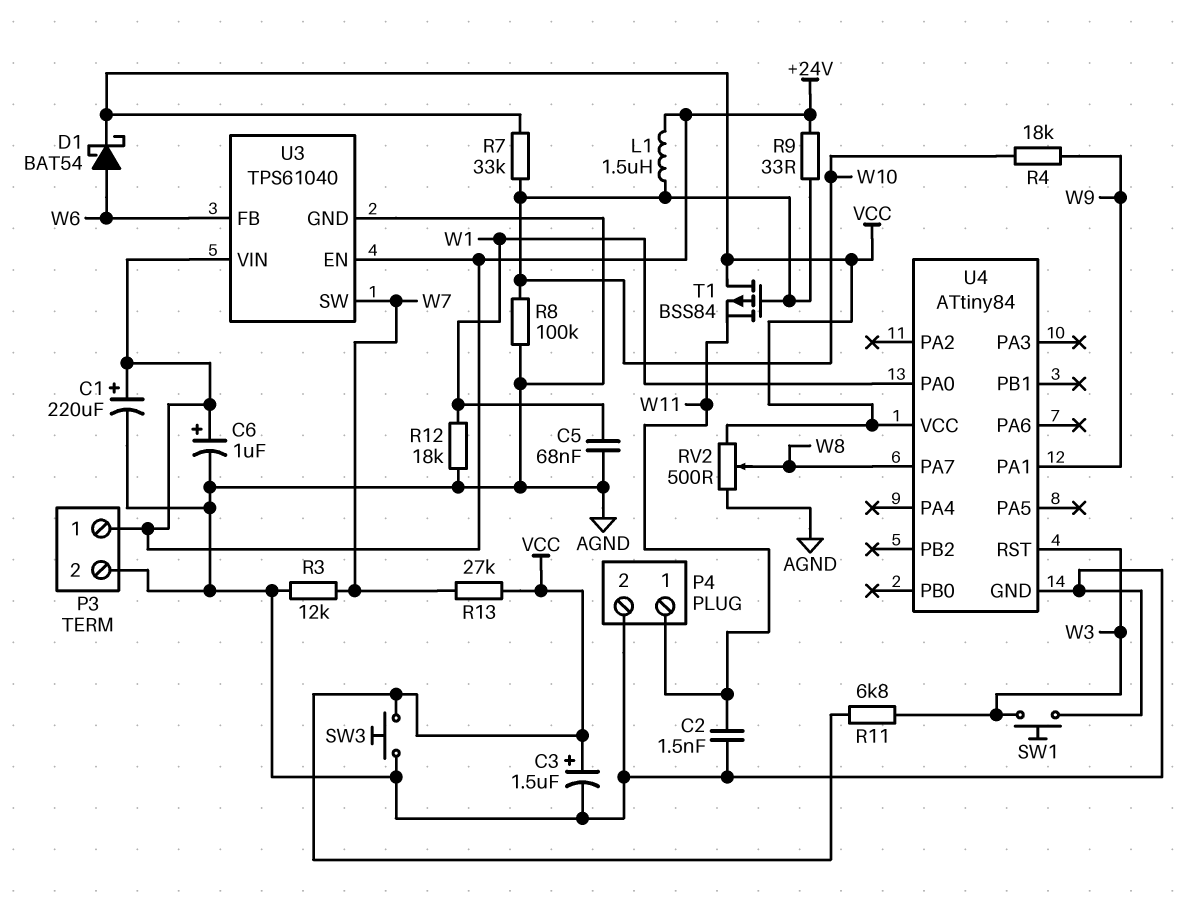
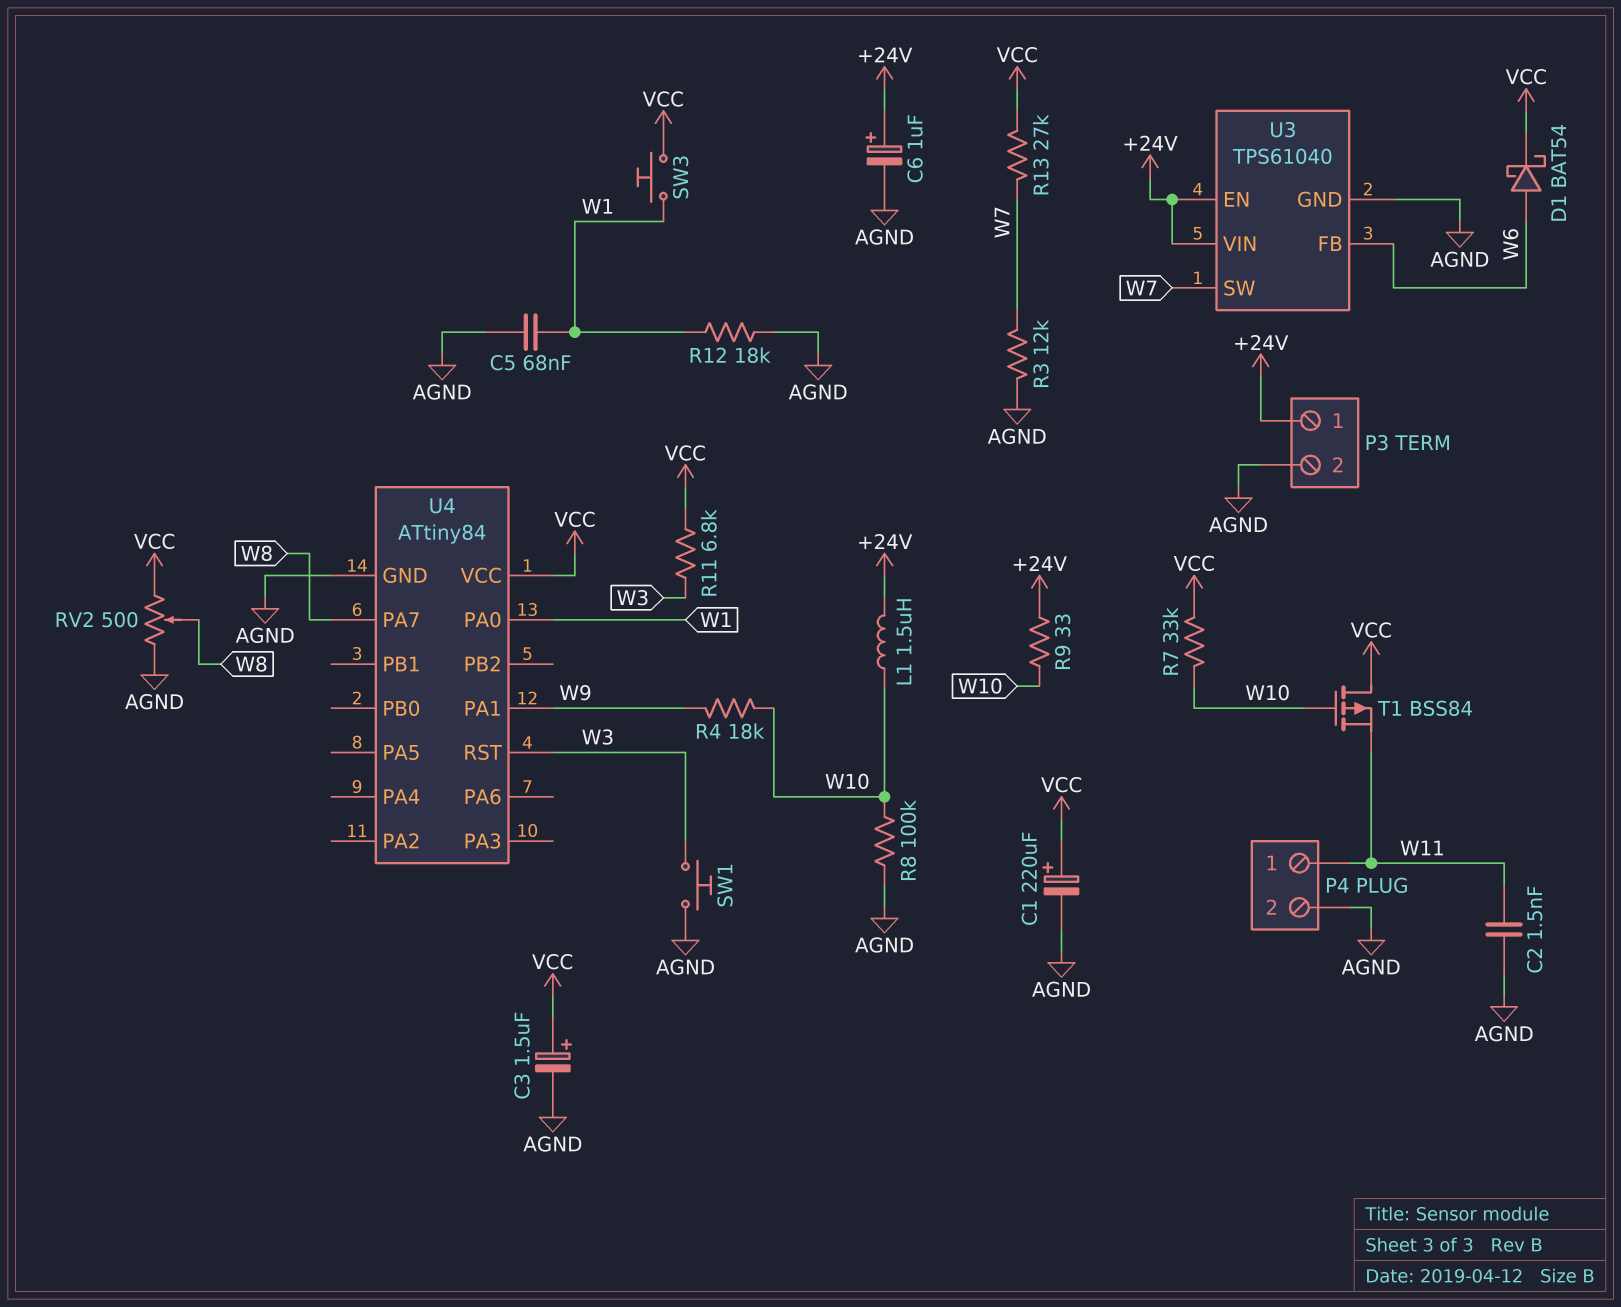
C1: 220uF (plus +24V, minus AGND) -> 220uF (plus VCC, minus AGND)
SW3: button (AGND, VCC) -> button (VCC, W1)

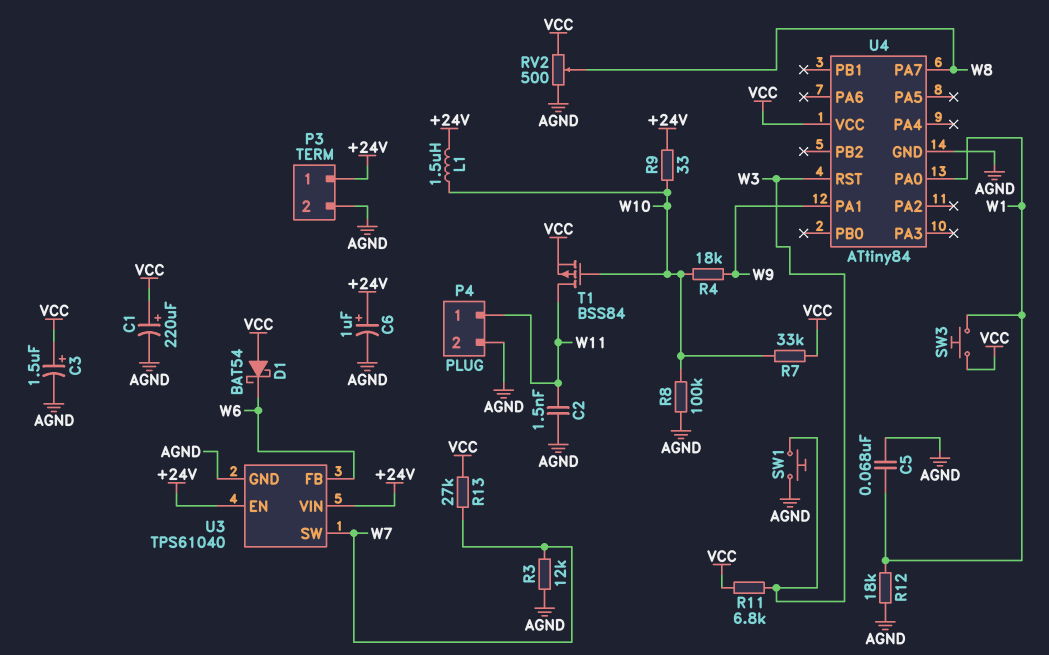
D1: schottky BAT54 (A W6, K VCC) -> schottky BAT54 (A VCC, K W6)
T1: PMOS BSS84 (G W10, D VCC, S W11) -> PMOS BSS84 (G W10, D W11, S VCC)

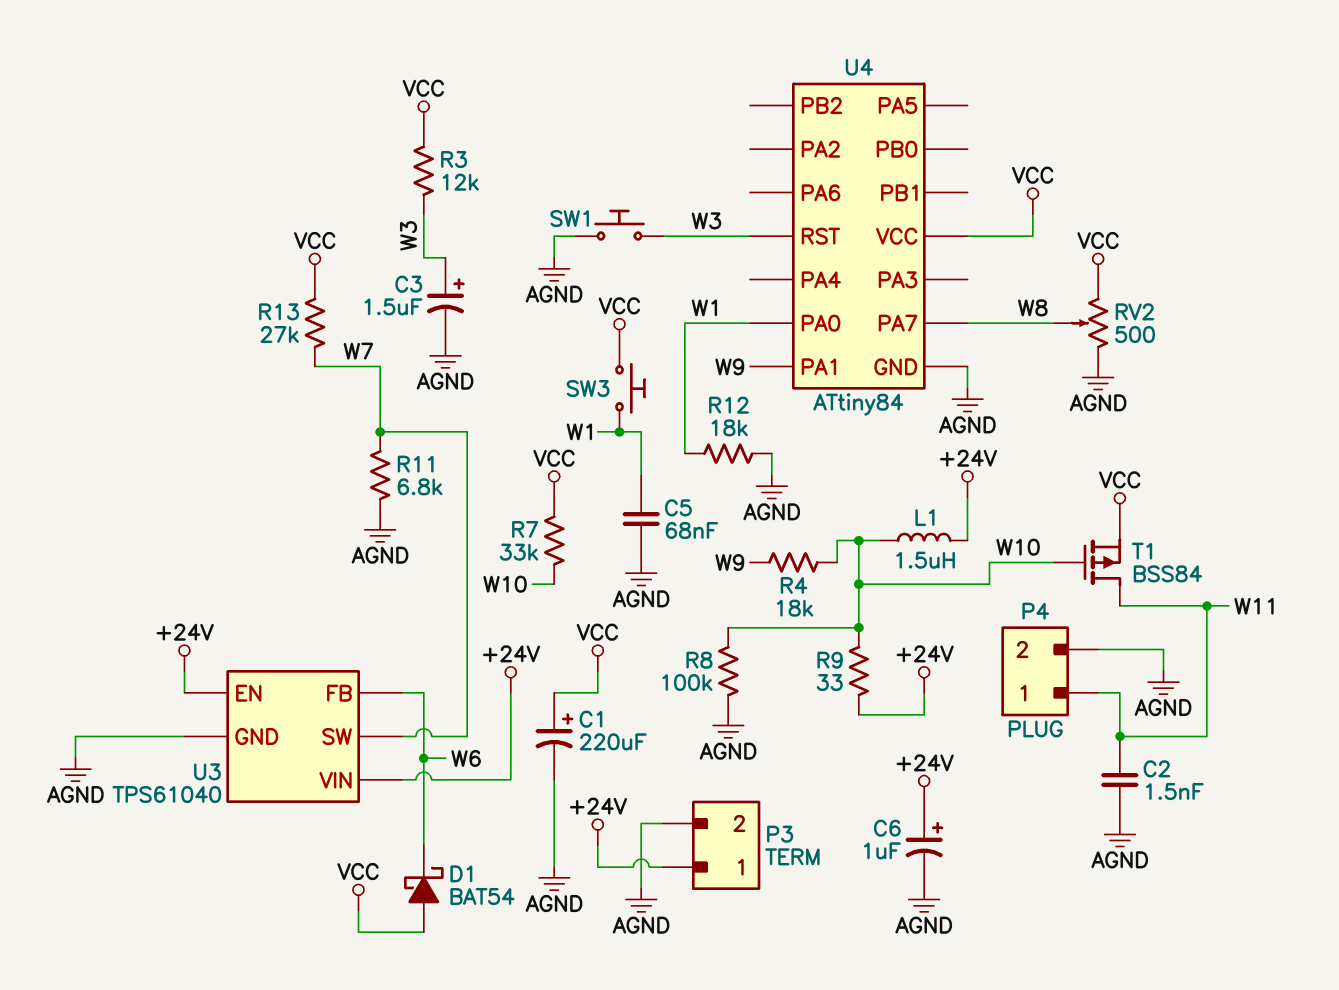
C3: 1.5uF (plus VCC, minus AGND) -> 1.5uF (plus W3, minus AGND)
R3: 12k (AGND, W7) -> 12k (VCC, W3)
R11: 6.8k (VCC, W3) -> 6.8k (AGND, W7)

